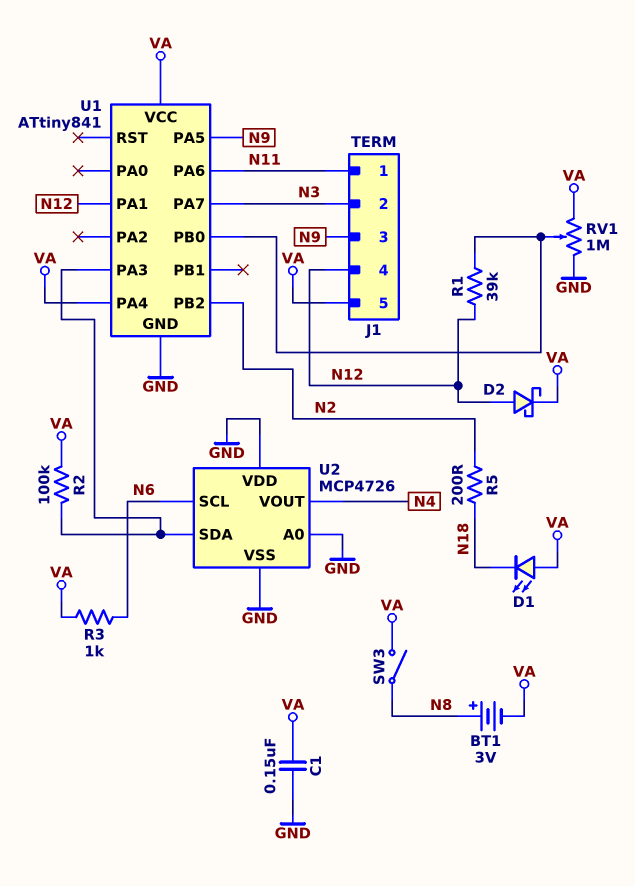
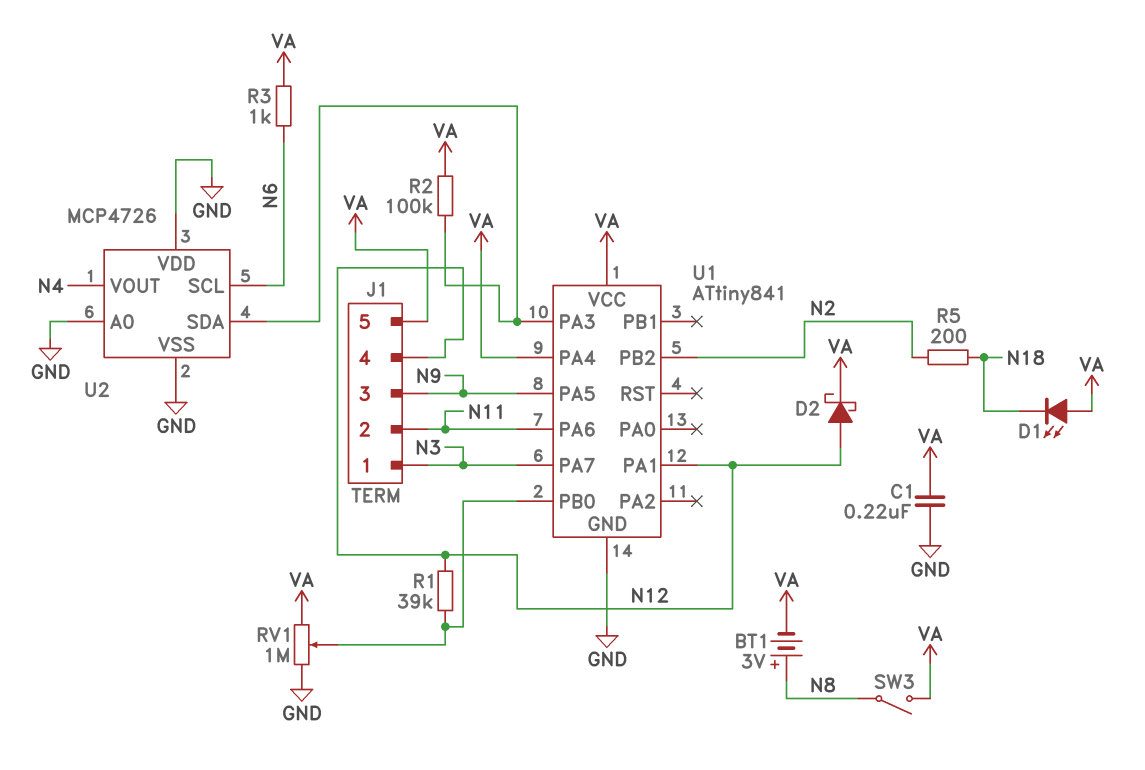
C1: 150nF (GND, VA) -> 220nF (GND, VA)
J1 pin 1: N11 -> N3
J1 pin 2: N3 -> N11

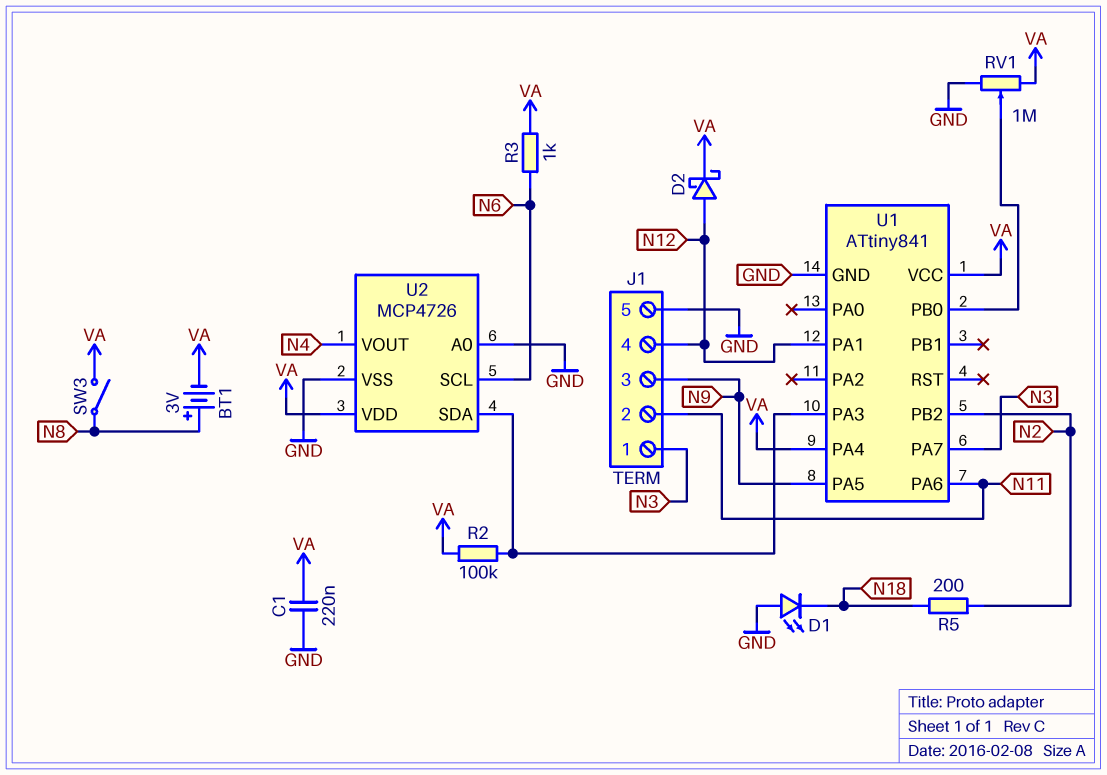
D1: LED (A VA, K N18) -> LED (A GND, K N18)
J1 pin 5: VA -> GND
R1: 39k (N12, U1/PB0) -> none
U2 pin VDD: GND -> VA

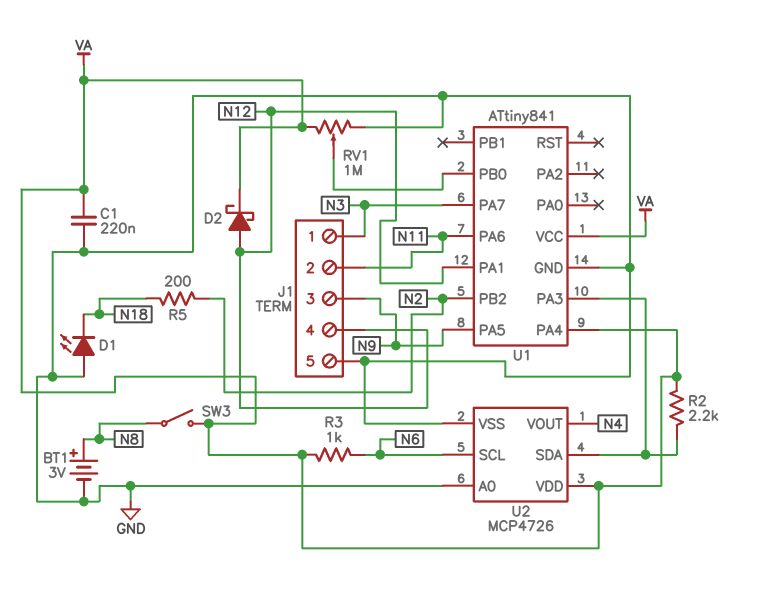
BT1: 3V (plus N8, minus VA) -> 3V (plus N8, minus GND)
R2: 100k (U1/PA3, VA) -> 2.2k (U1/PA3, VA)

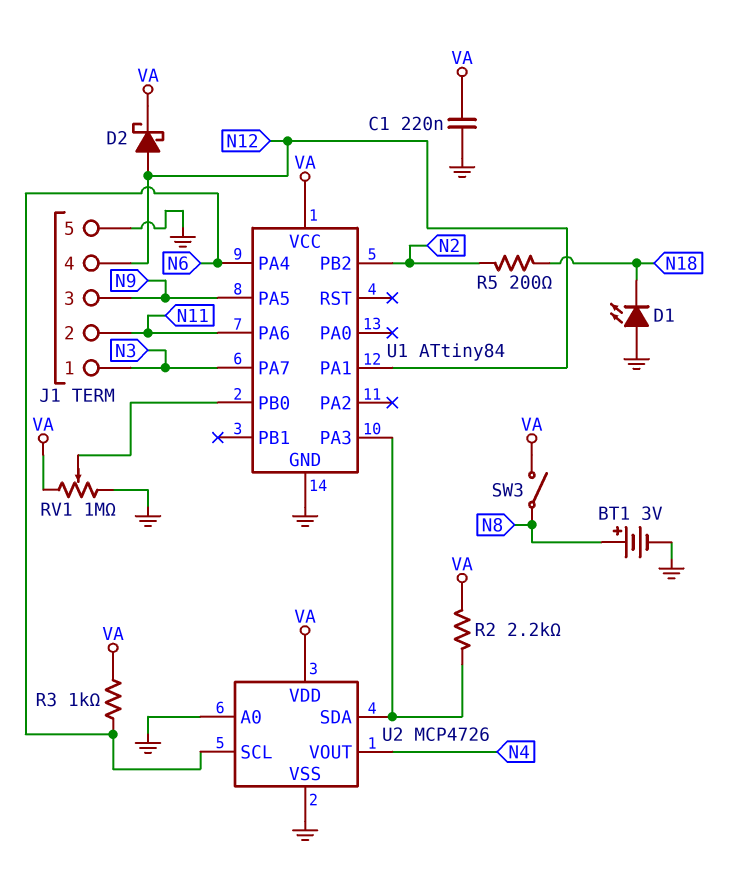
U1: ATtiny841 -> ATtiny84
U1 pin PA4: VA -> N6

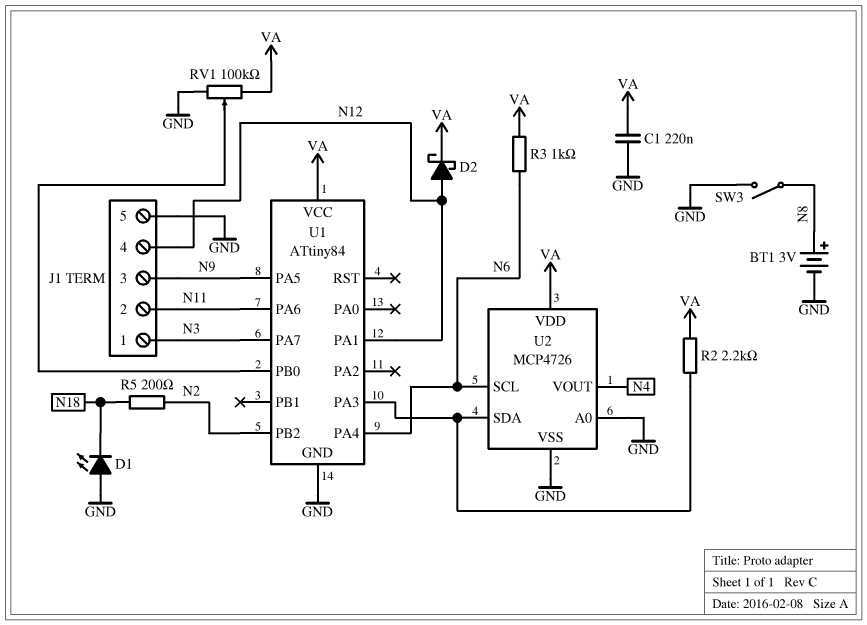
RV1: 1M (GND, VA, wiper U1/PB0) -> 100k (GND, VA, wiper U1/PB0)
SW3: switch (N8, VA) -> switch (GND, N8)

